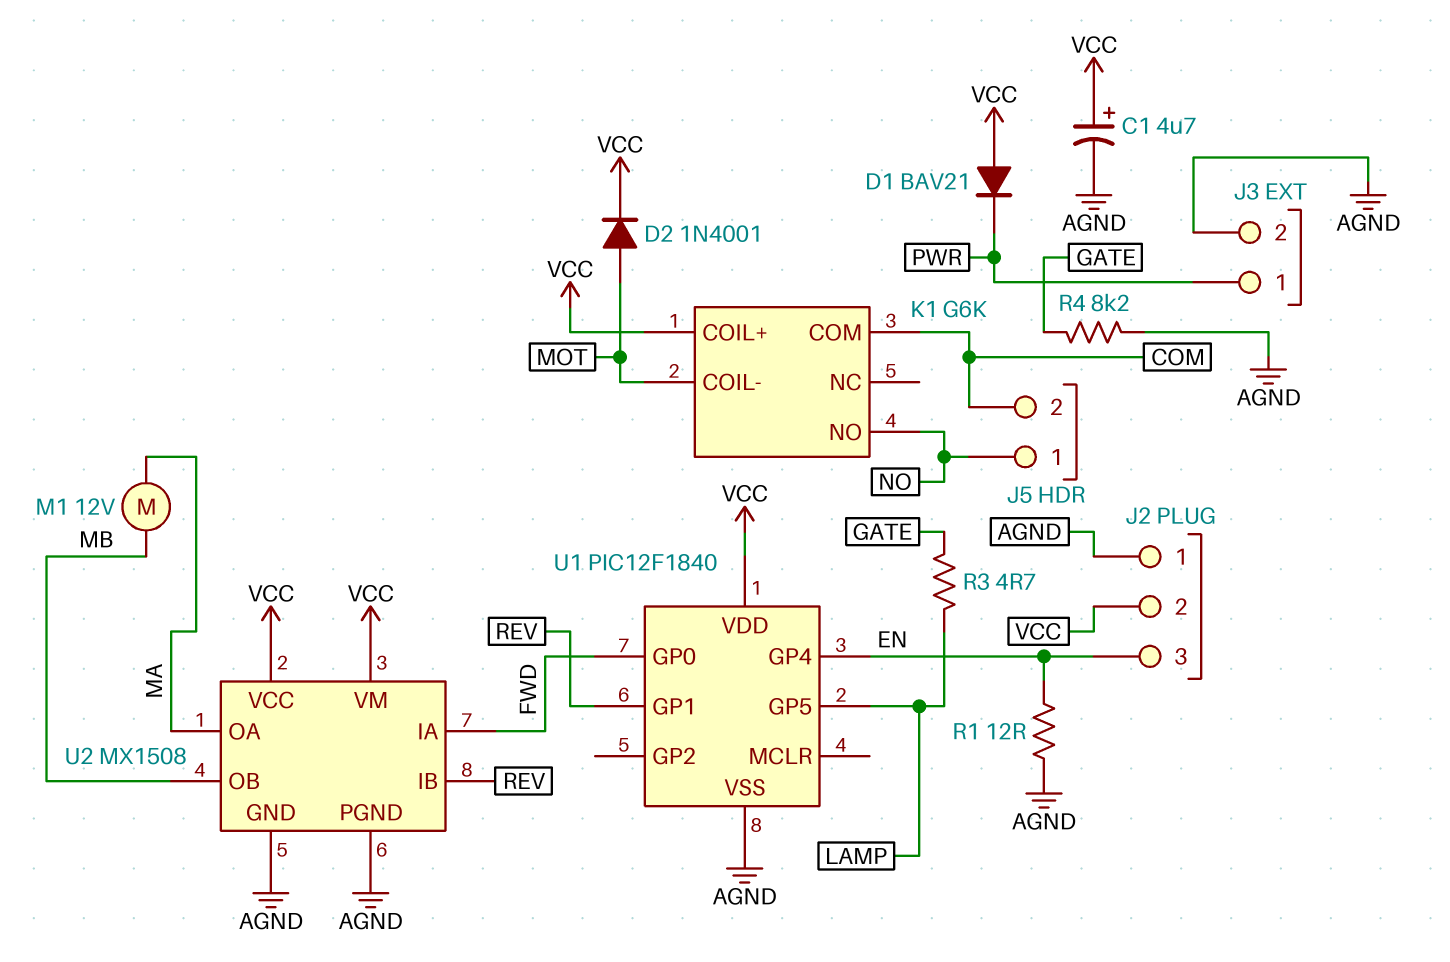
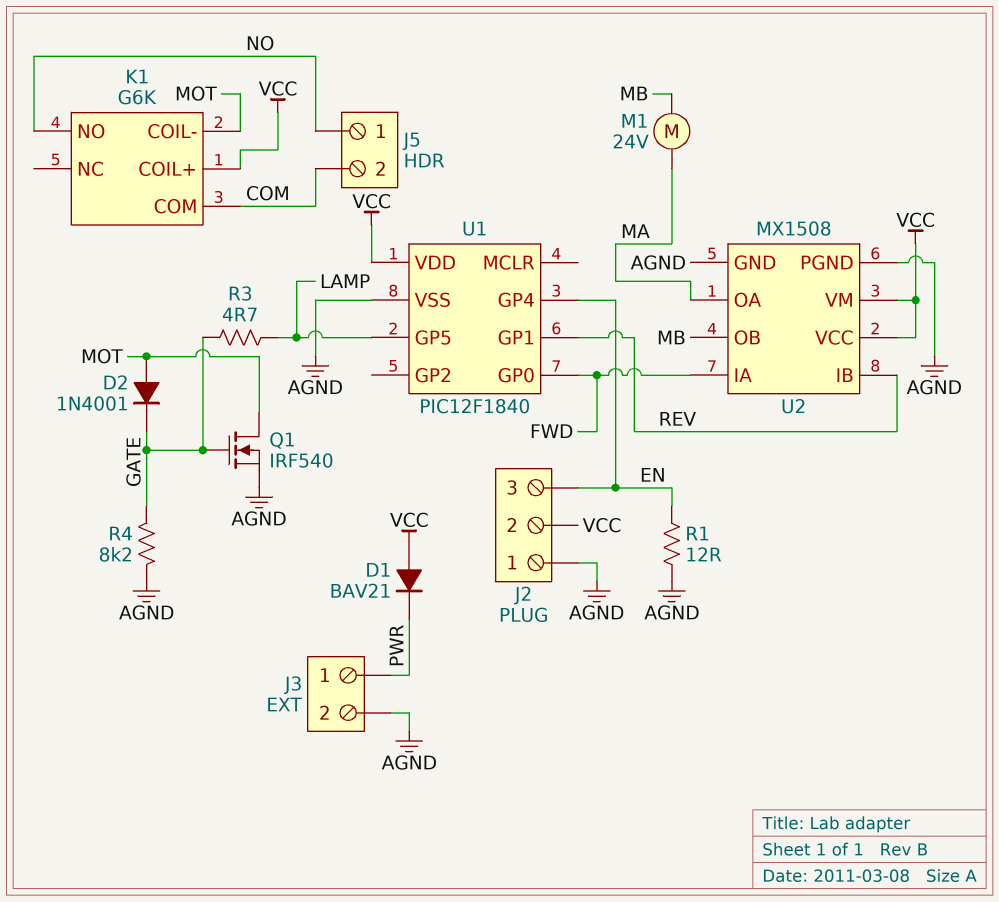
C1: 4.7uF (plus VCC, minus AGND) -> none
D2: diode 1N4001 (A MOT, K VCC) -> diode 1N4001 (A MOT, K GATE)
M1: motor 12V (MA, MB) -> motor 24V (MA, MB)
Q1: none -> NMOS IRF540 (G GATE, D MOT, S AGND)

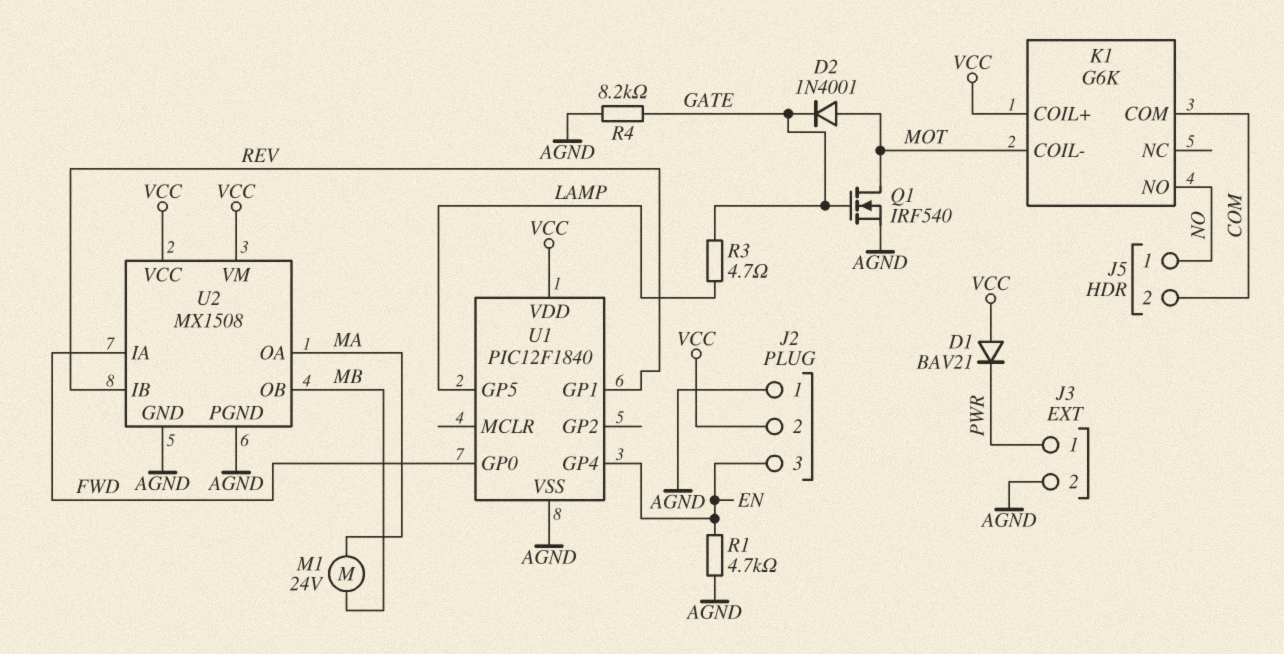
R1: 12 (AGND, EN) -> 4.7k (AGND, EN)

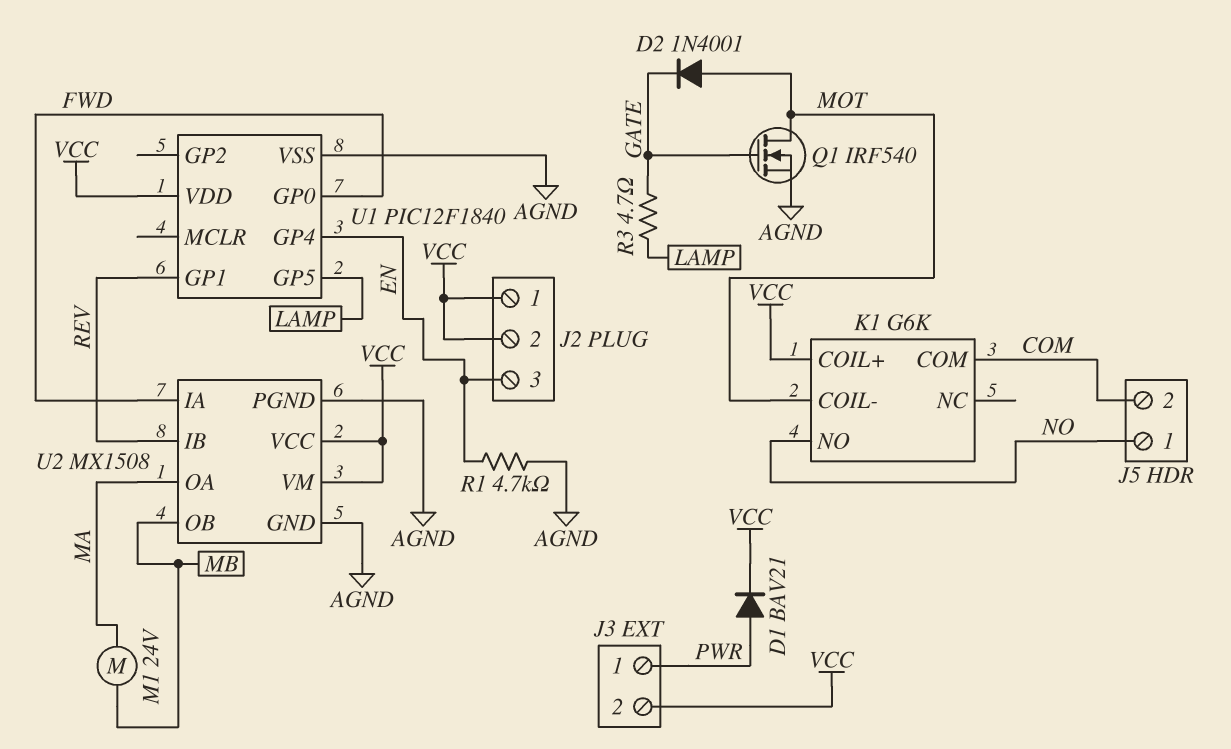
D1: diode BAV21 (A VCC, K PWR) -> diode BAV21 (A PWR, K VCC)
J2 pin 1: AGND -> VCC
J3 pin 2: AGND -> VCC
R4: 8.2k (AGND, GATE) -> none

